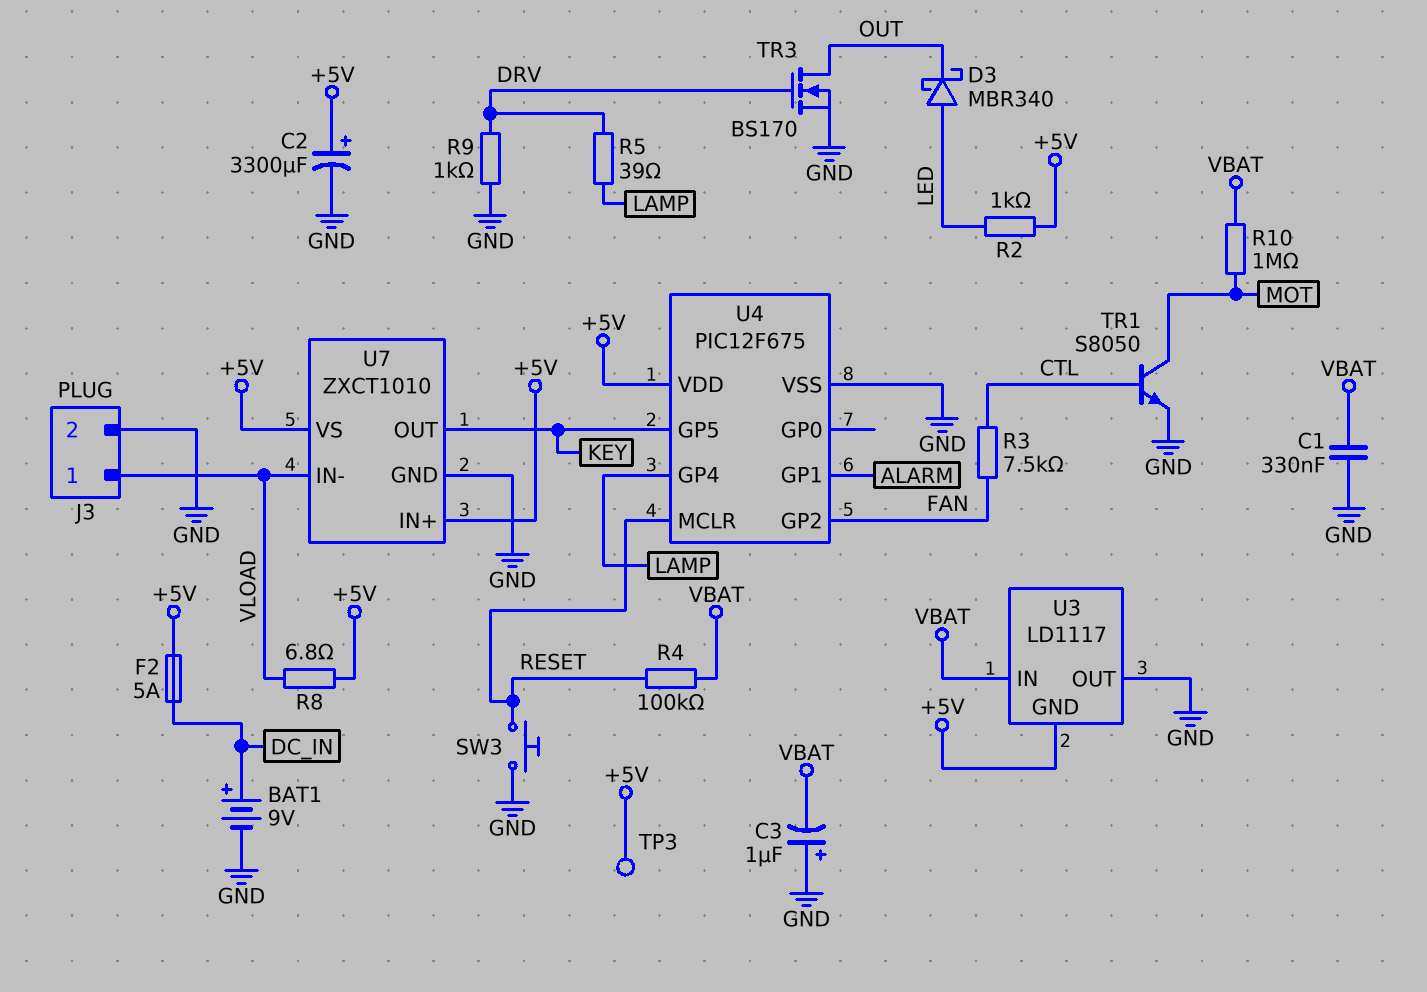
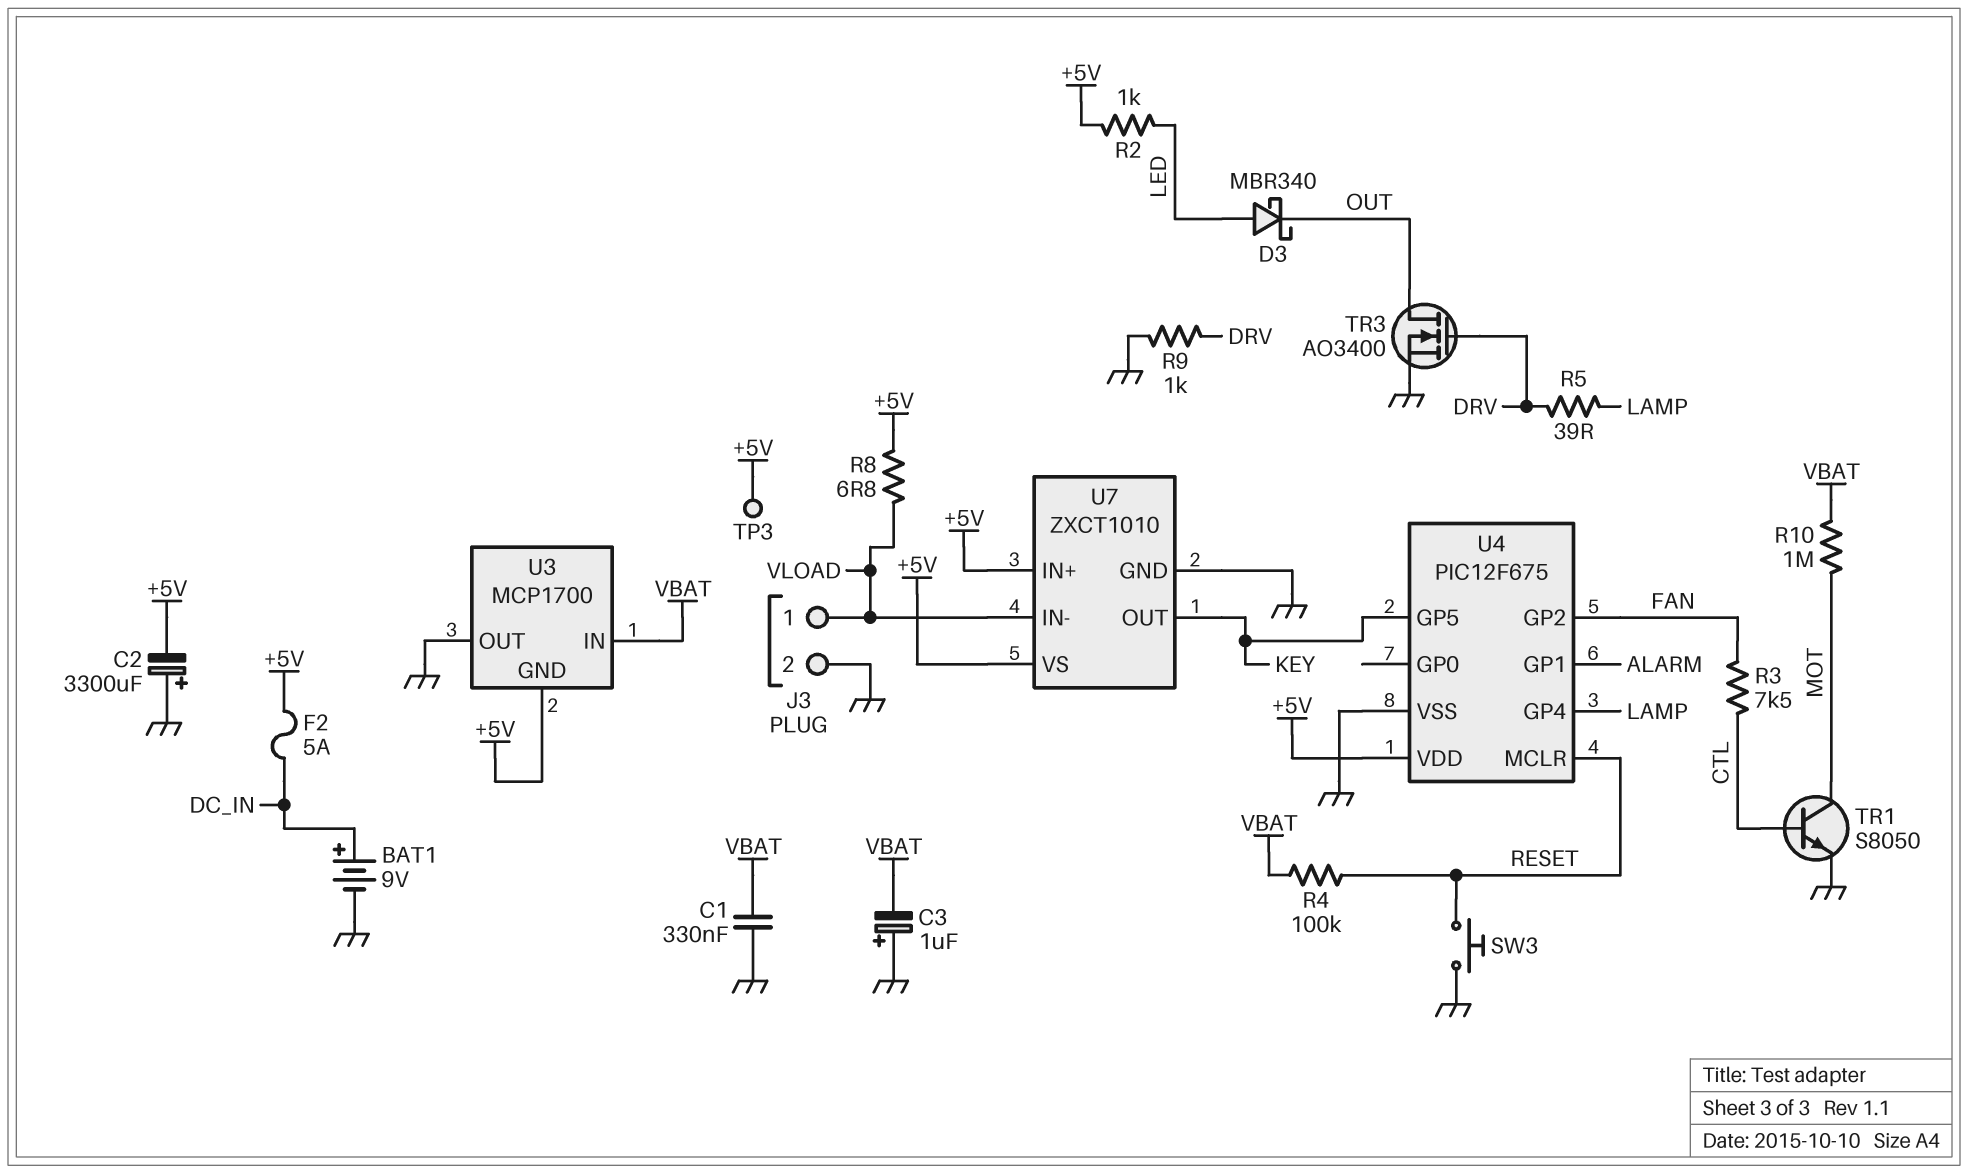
C2: 3300uF (plus +5V, minus GND) -> 3300uF (plus GND, minus +5V)
TR3: NMOS BS170 (G DRV, D OUT, S GND) -> NMOS AO3400 (G DRV, D OUT, S GND)
U3: LD1117 -> MCP1700

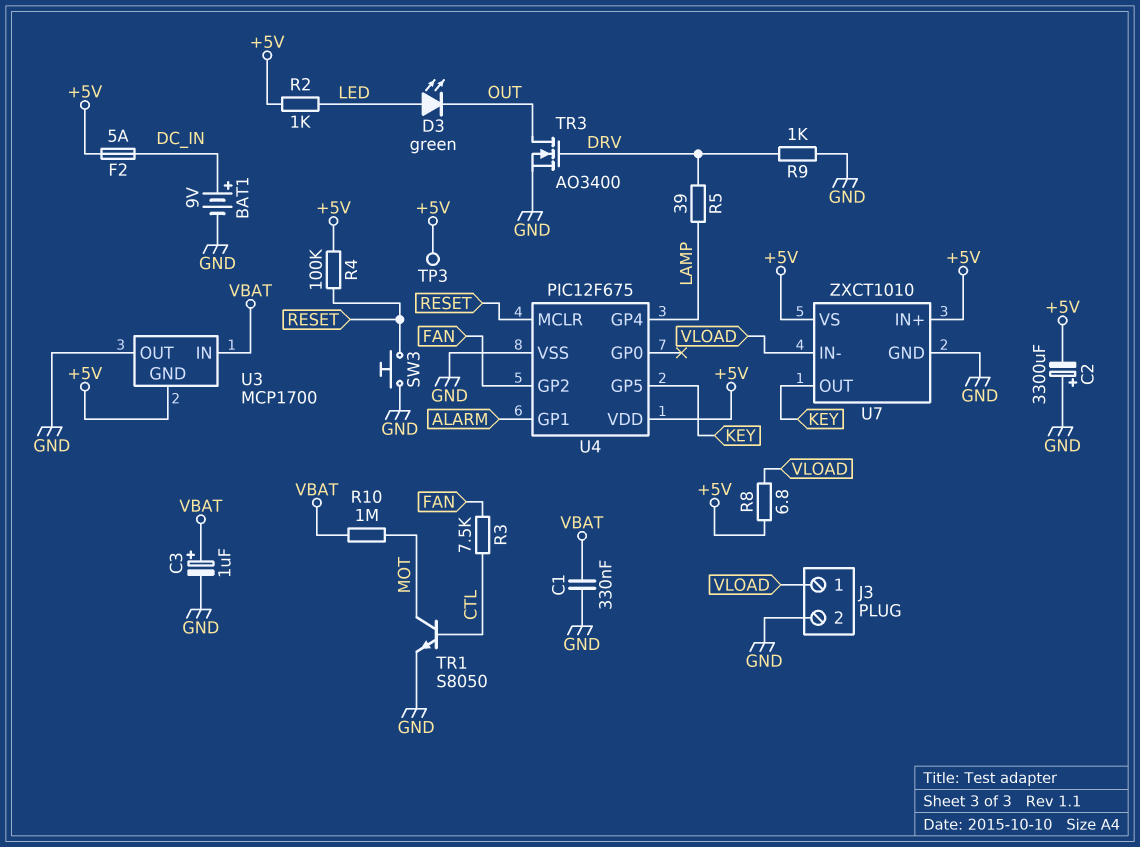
C3: 1uF (plus GND, minus VBAT) -> 1uF (plus VBAT, minus GND)
D3: schottky MBR340 (A LED, K OUT) -> LED green (A LED, K OUT)
R4: 100k (RESET, VBAT) -> 100k (+5V, RESET)

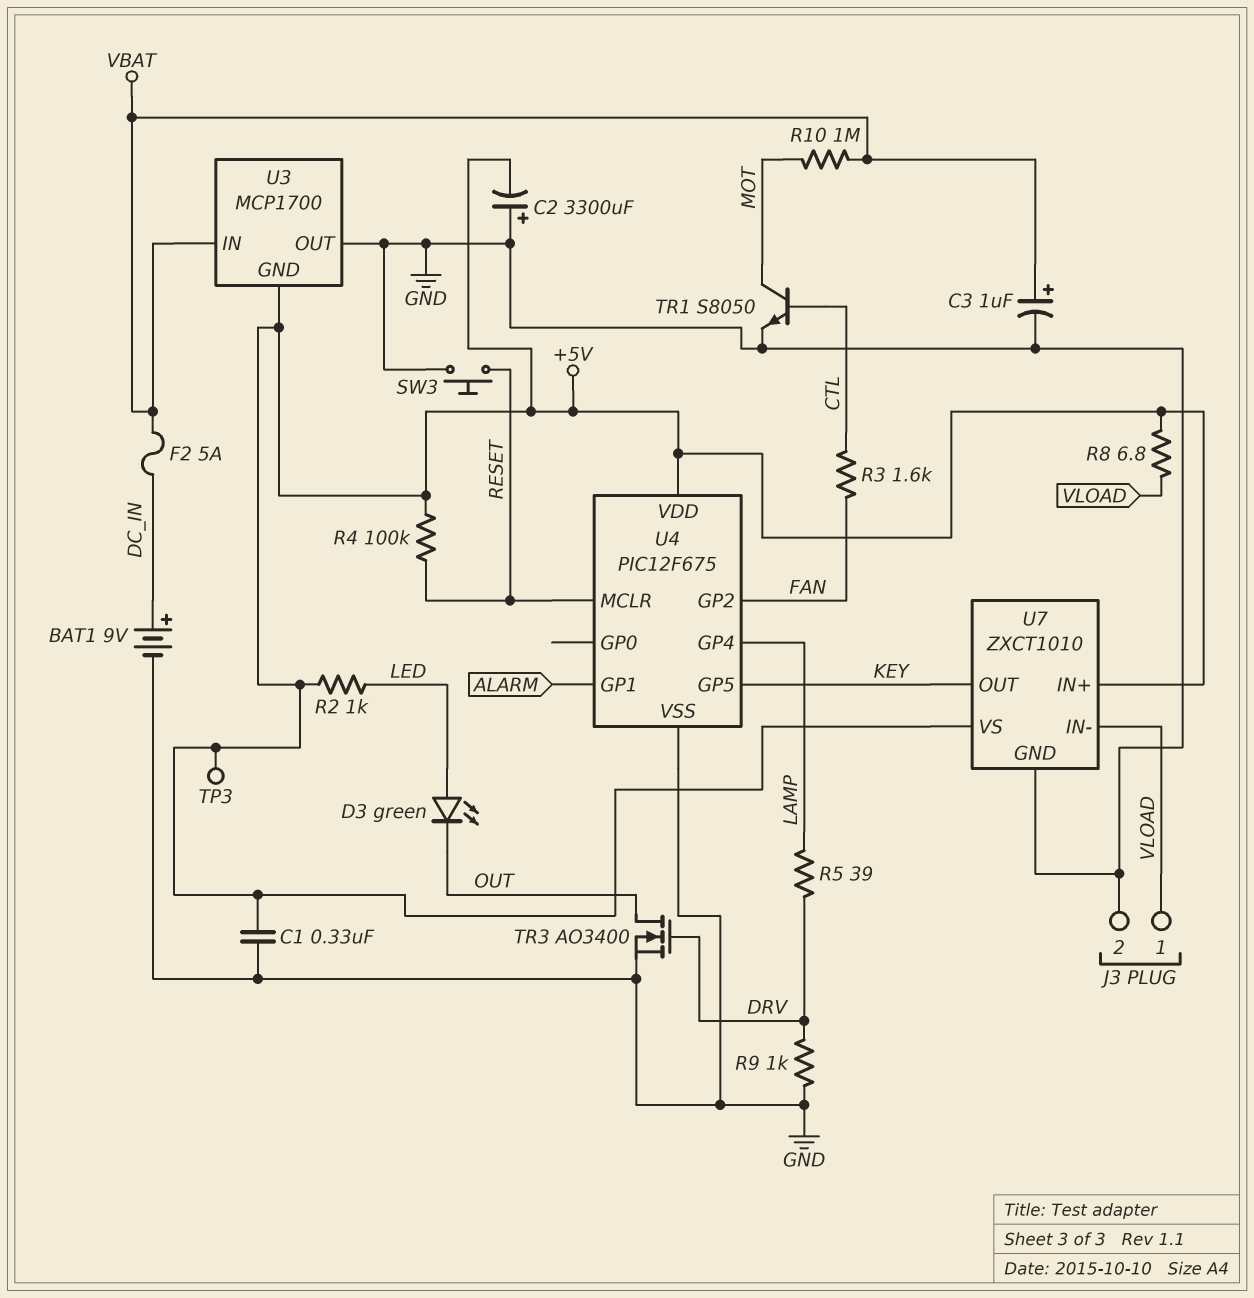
C1: 330nF (GND, VBAT) -> 330nF (+5V, GND)
F2: 5A (+5V, DC_IN) -> 5A (DC_IN, VBAT)
R3: 7.5k (CTL, FAN) -> 1.6k (CTL, FAN)

